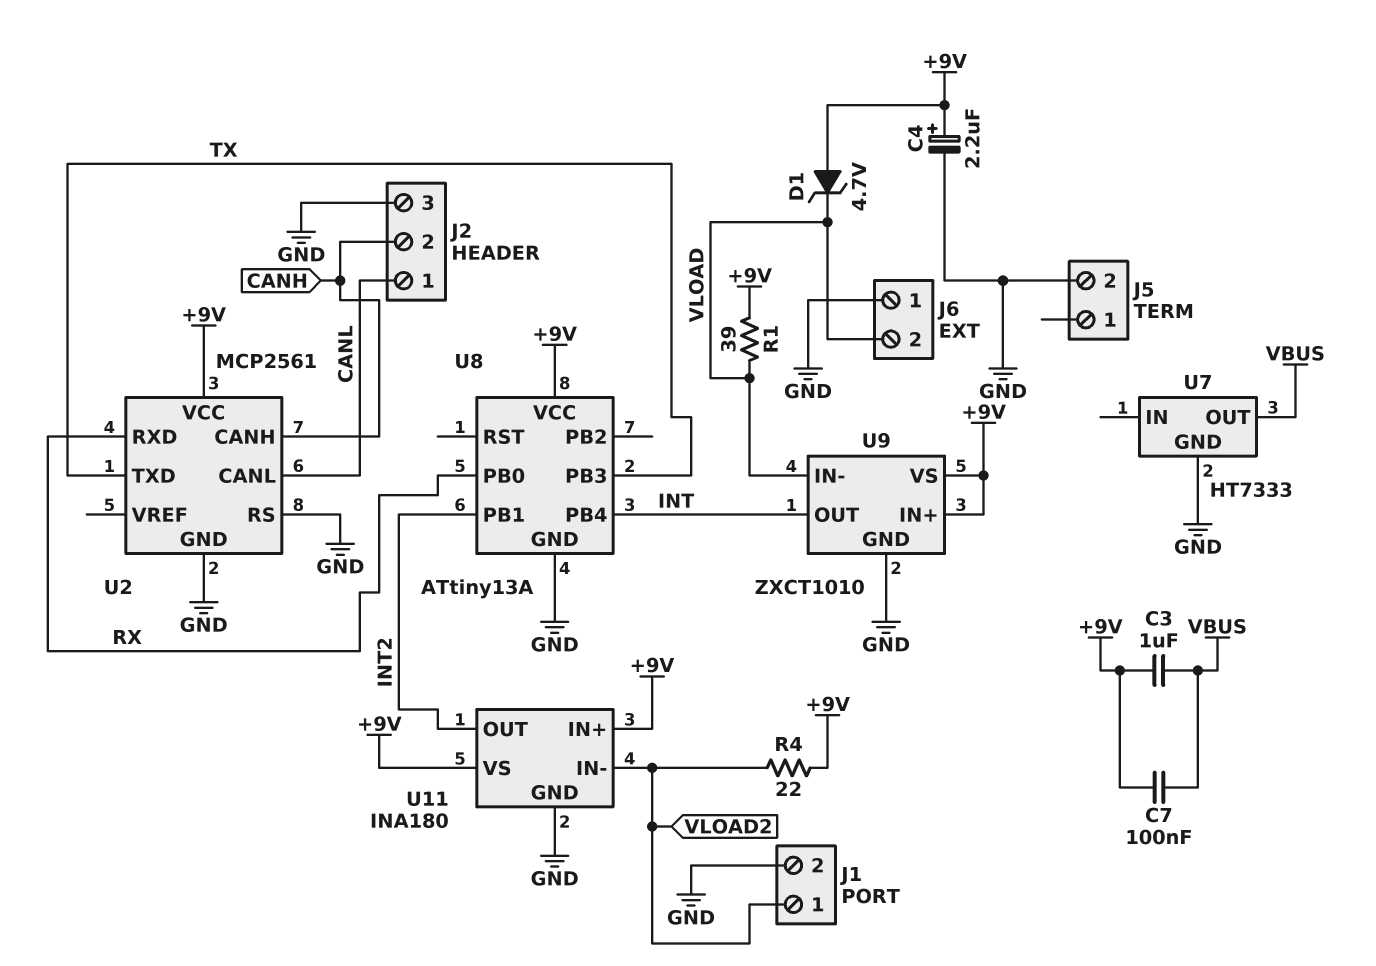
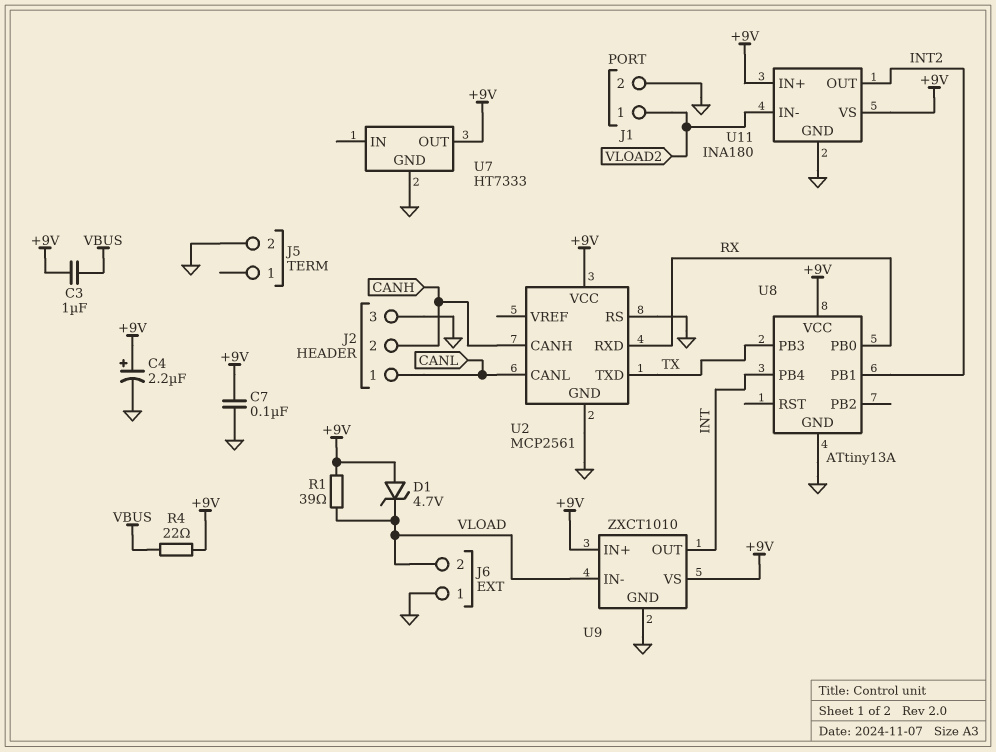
C7: 100nF (+9V, VBUS) -> 100nF (+9V, GND)
R4: 22 (+9V, VLOAD2) -> 22 (+9V, VBUS)
U7 pin OUT: VBUS -> +9V

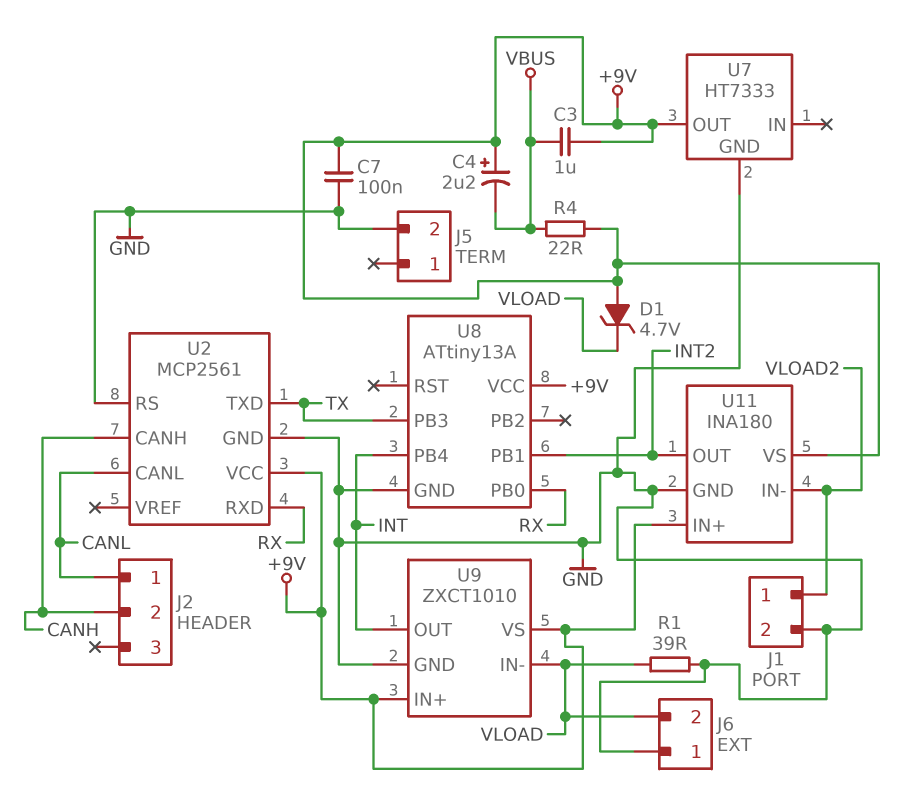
C4: 2.2uF (plus +9V, minus GND) -> 2.2uF (plus +9V, minus VBUS)
J2 pin 3: GND -> none
R1: 39 (+9V, VLOAD) -> 39 (GND, VLOAD)

